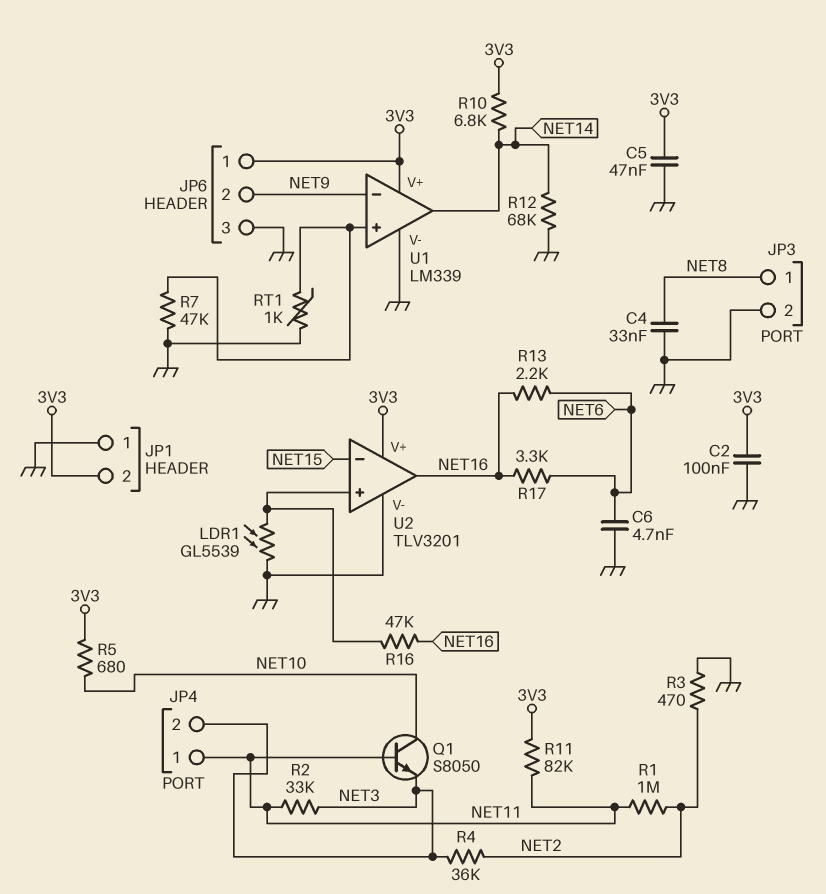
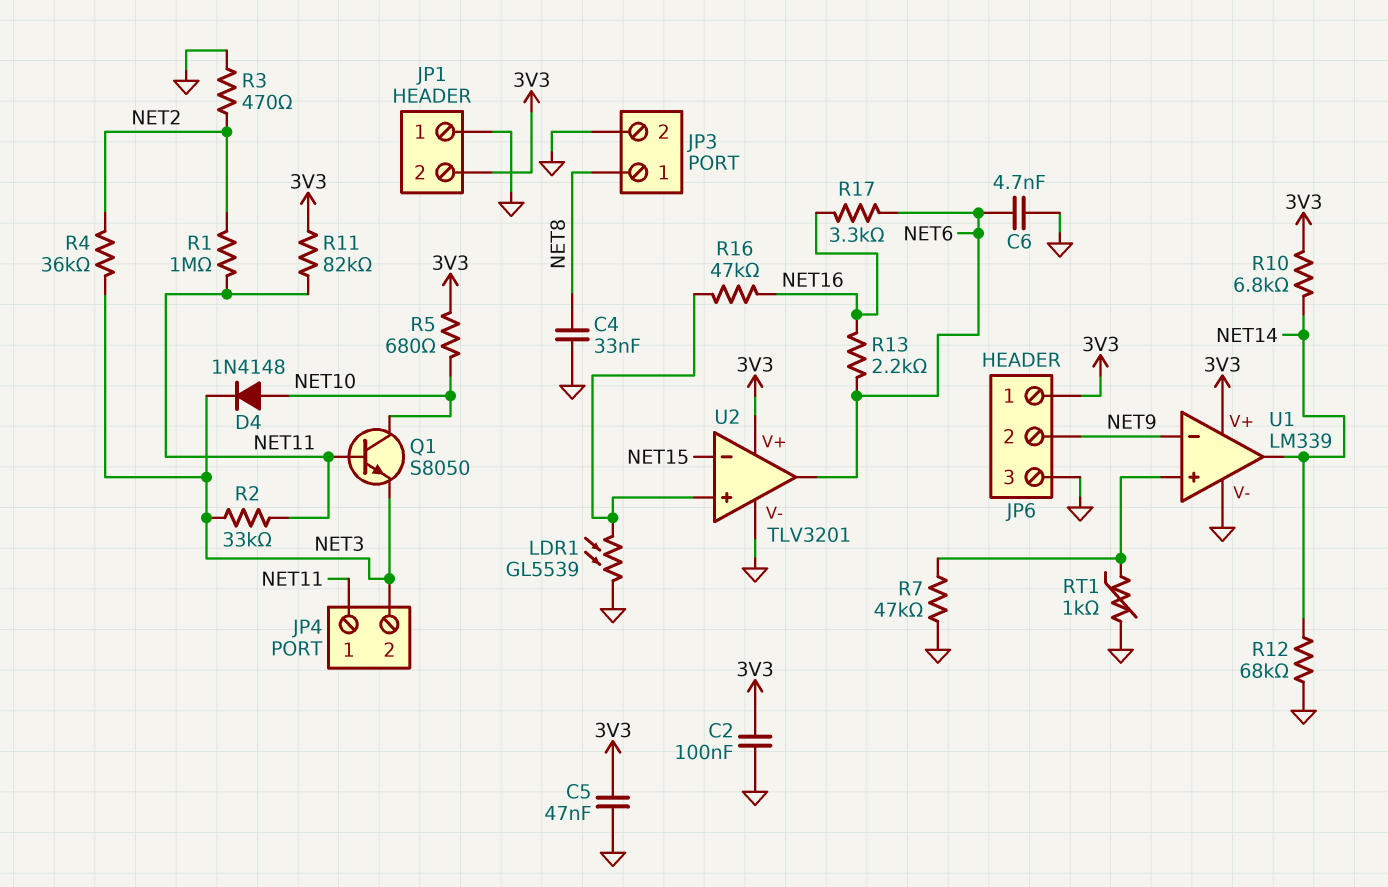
D4: none -> diode 1N4148 (A NET10, K NET3)
U2 pin out: NET16 -> NET6

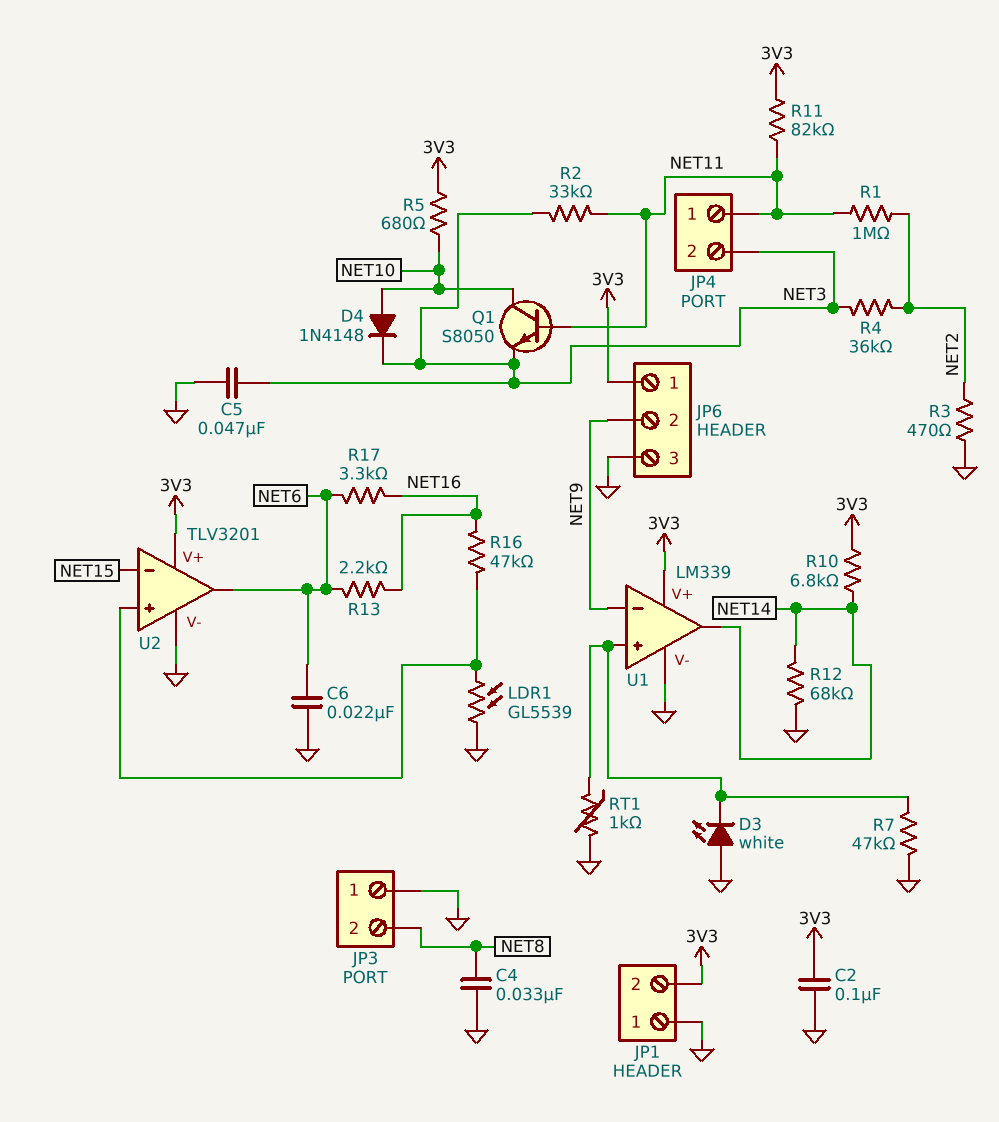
C5: 47nF (3V3, GND) -> 47nF (GND, NET3)
C6: 4.7nF (GND, NET6) -> 22nF (GND, NET6)
D3: none -> LED white (A GND, K U1/in+)
JP3 pin 1: NET8 -> GND
JP3 pin 2: GND -> NET8

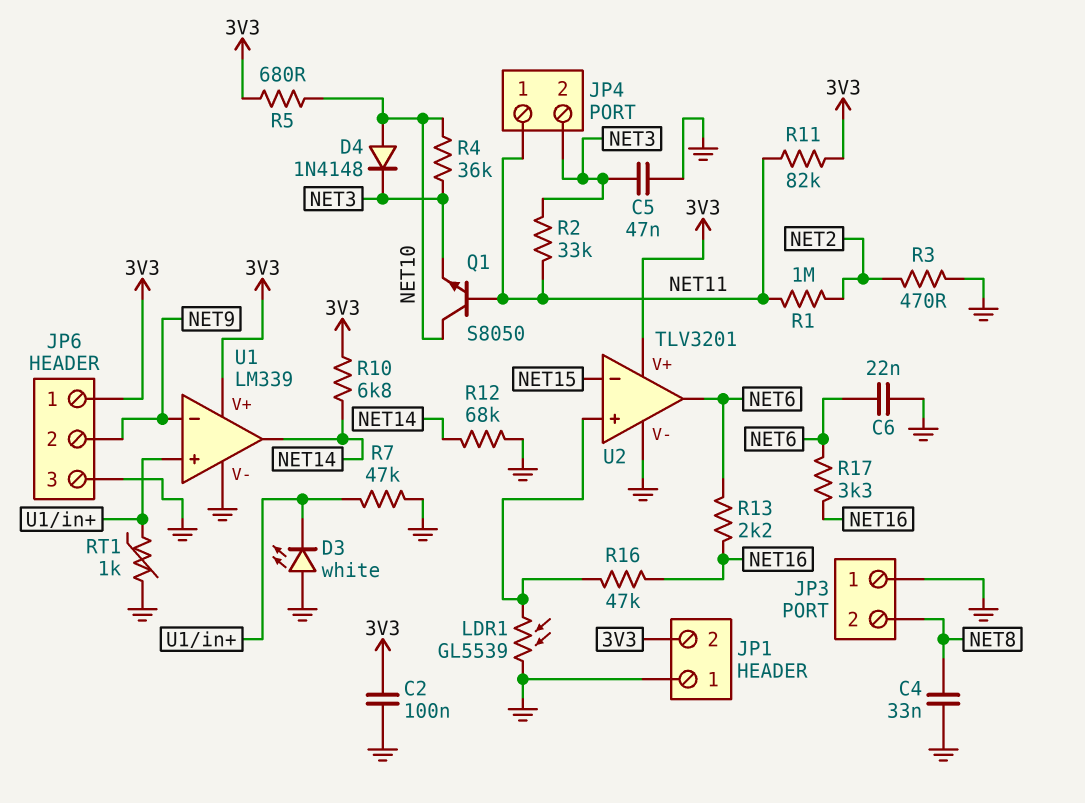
R4: 36k (NET2, NET3) -> 36k (NET3, NET10)

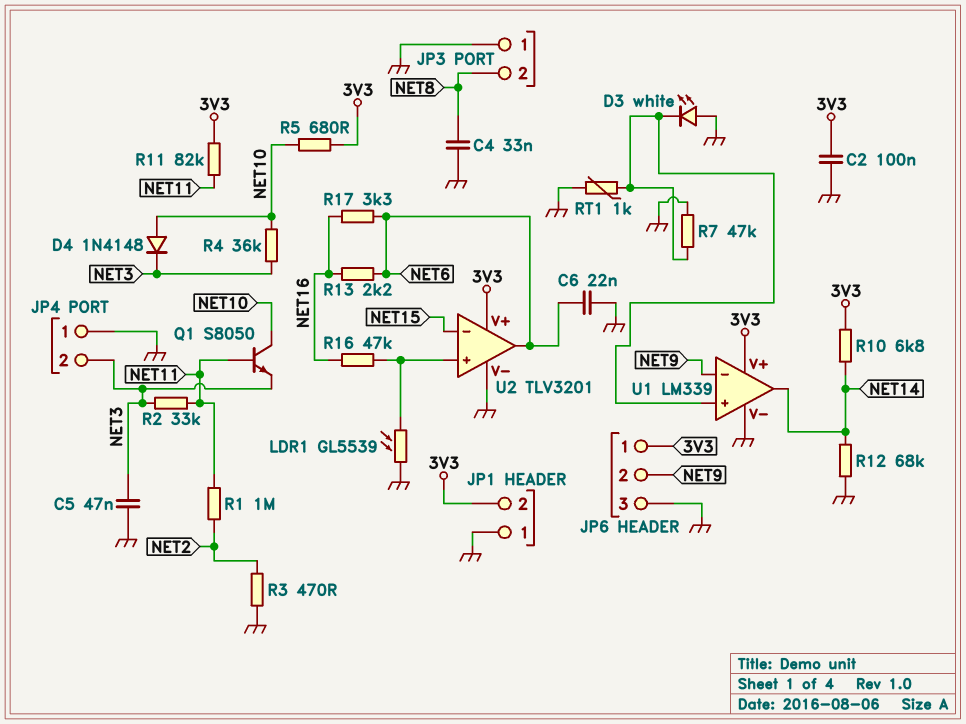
JP4 pin 1: NET11 -> GND

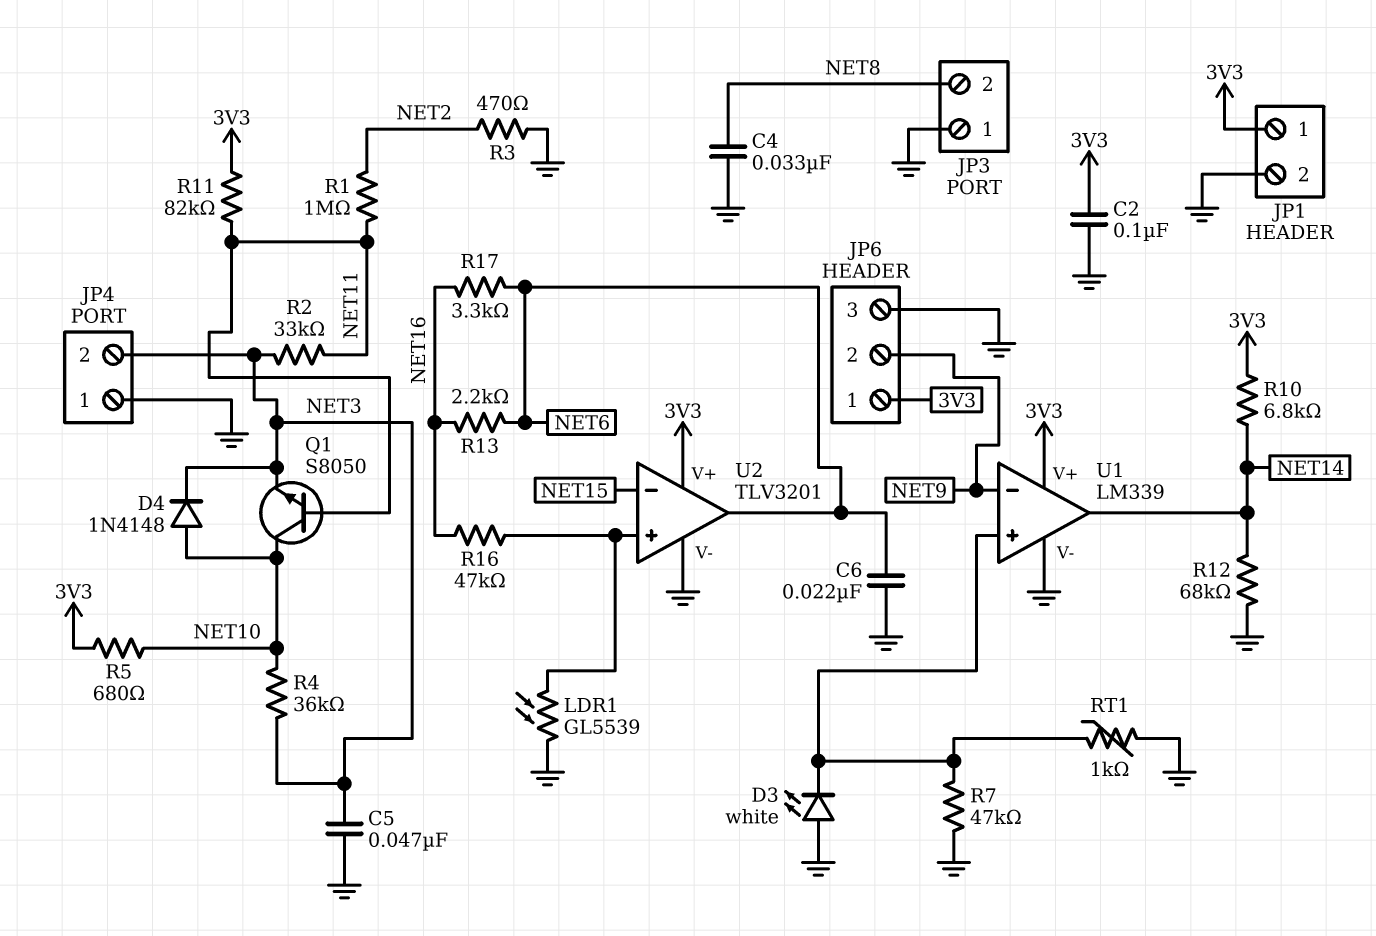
JP1 pin 1: GND -> 3V3
JP1 pin 2: 3V3 -> GND

